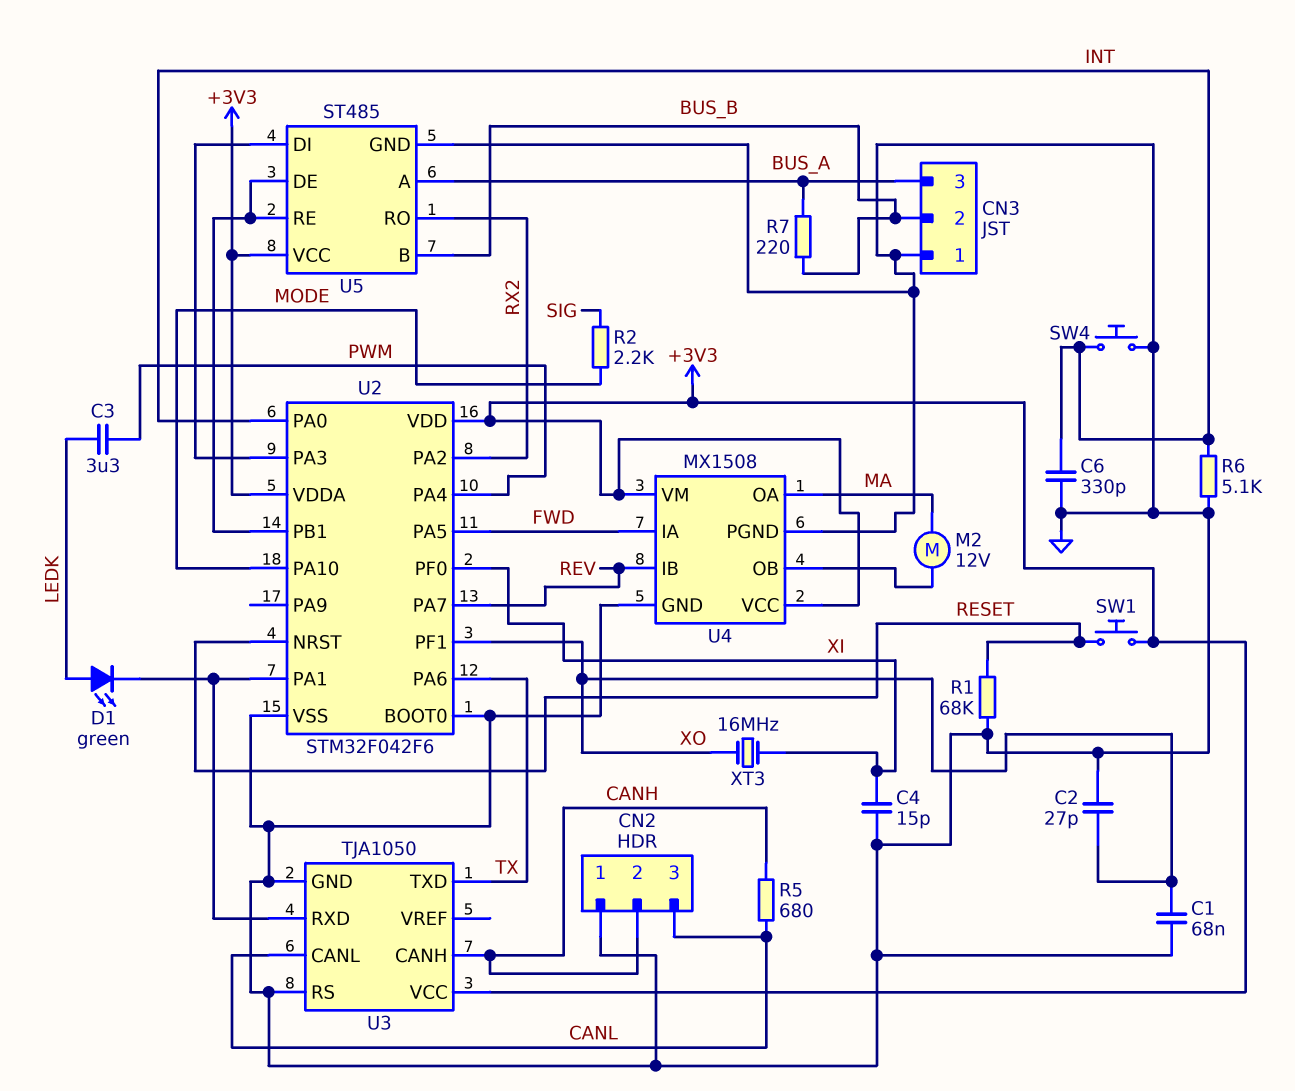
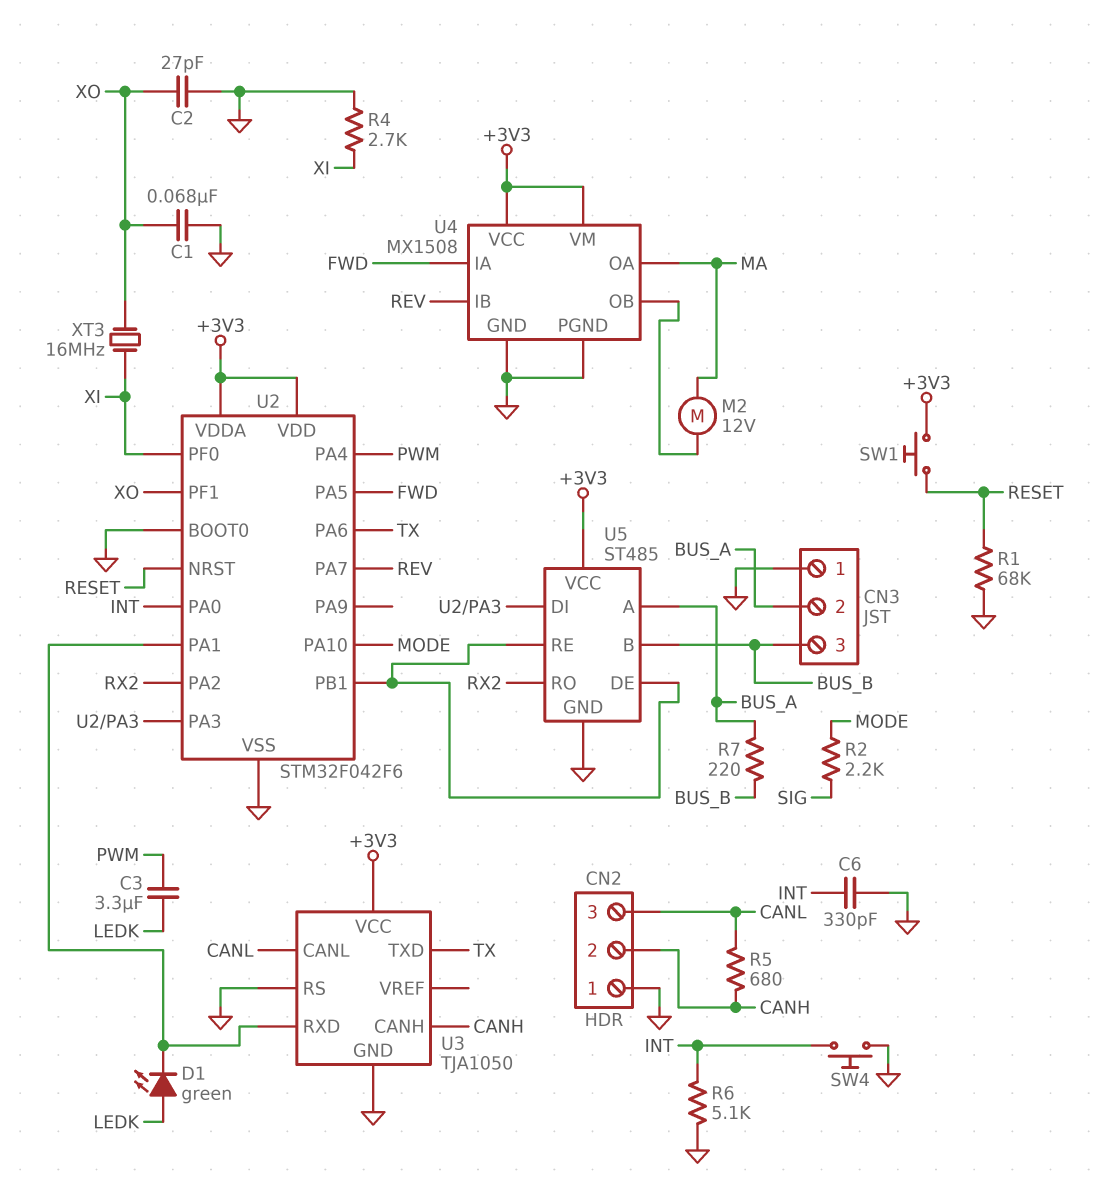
C4: 15pF (GND, XI) -> none
CN3 pin 2: BUS_B -> BUS_A
CN3 pin 3: BUS_A -> BUS_B
R4: none -> 2.7k (GND, XI)

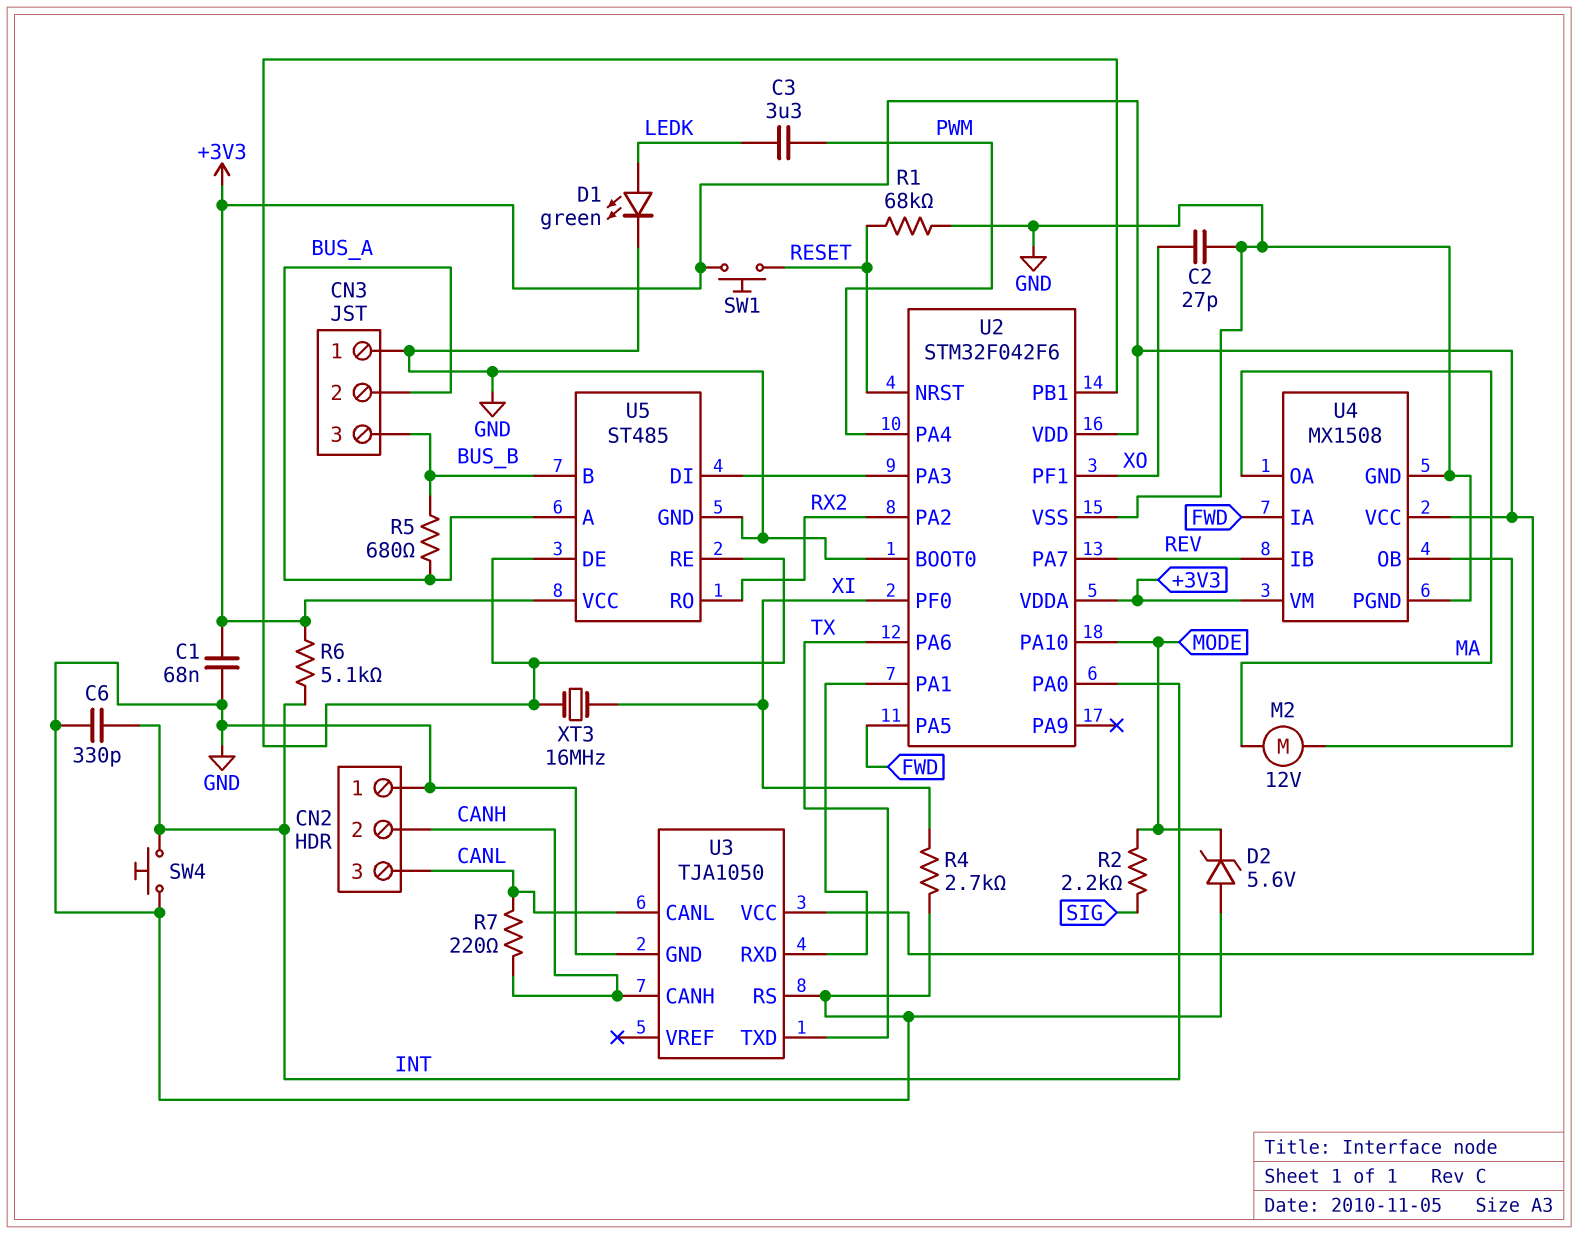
C1: 68nF (GND, XO) -> 68nF (+3V3, GND)
D1: LED green (A LEDK, K U2/PA1) -> LED green (A LEDK, K GND)
D2: none -> zener 5.6V (A GND, K MODE)
R5: 680 (CANH, CANL) -> 680 (BUS_A, BUS_B)
R6: 5.1k (GND, INT) -> 5.1k (+3V3, INT)
R7: 220 (BUS_A, BUS_B) -> 220 (CANH, CANL)
XT3: 16MHz (XI, XO) -> 16MHz (U2/PB1, XI)

